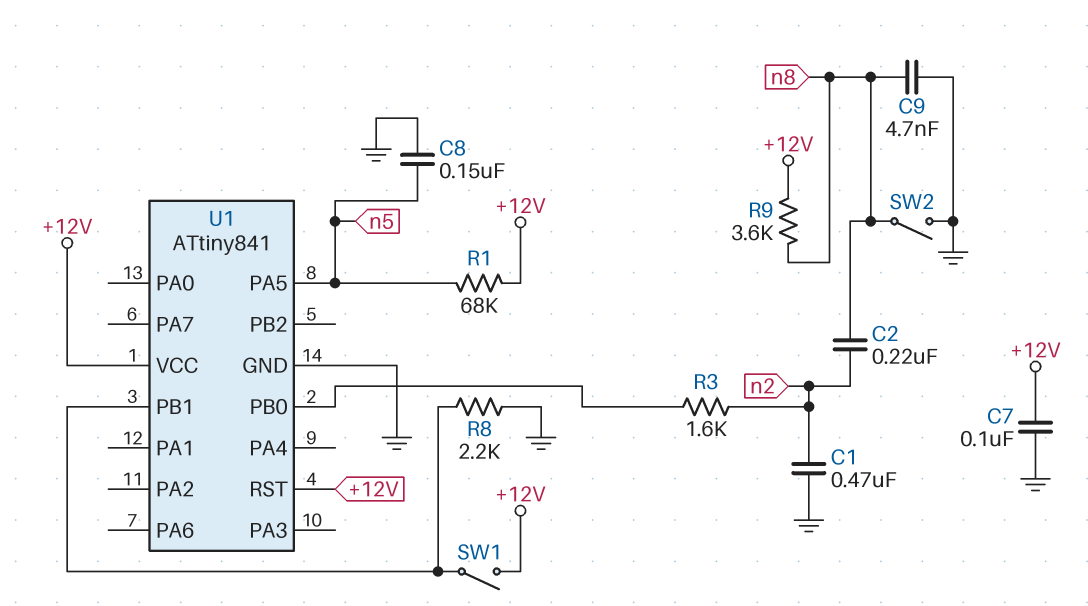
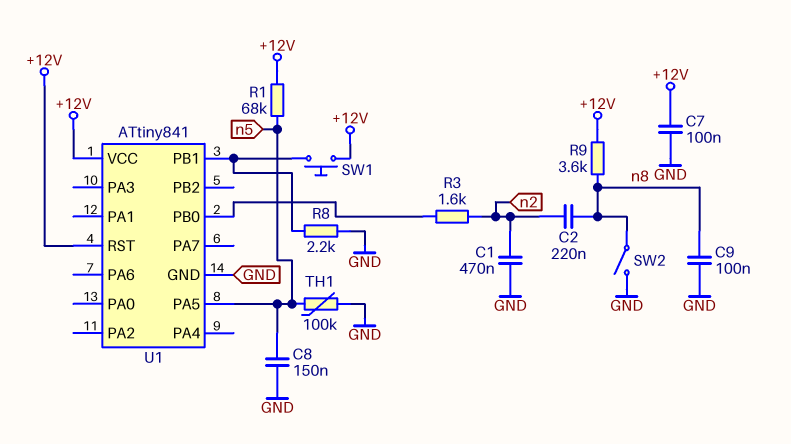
C9: 4.7nF (GND, n8) -> 100nF (GND, n8)
SW1: switch (+12V, U1/PB1) -> button (+12V, U1/PB1)
TH1: none -> 100k (GND, n5)

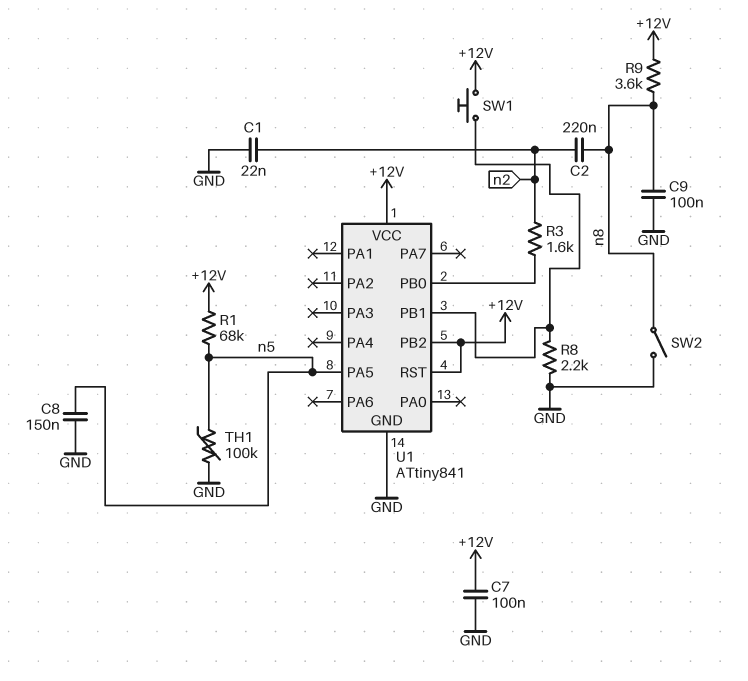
C1: 470nF (GND, n2) -> 22nF (GND, n2)
U1 pin PB2: none -> +12V

